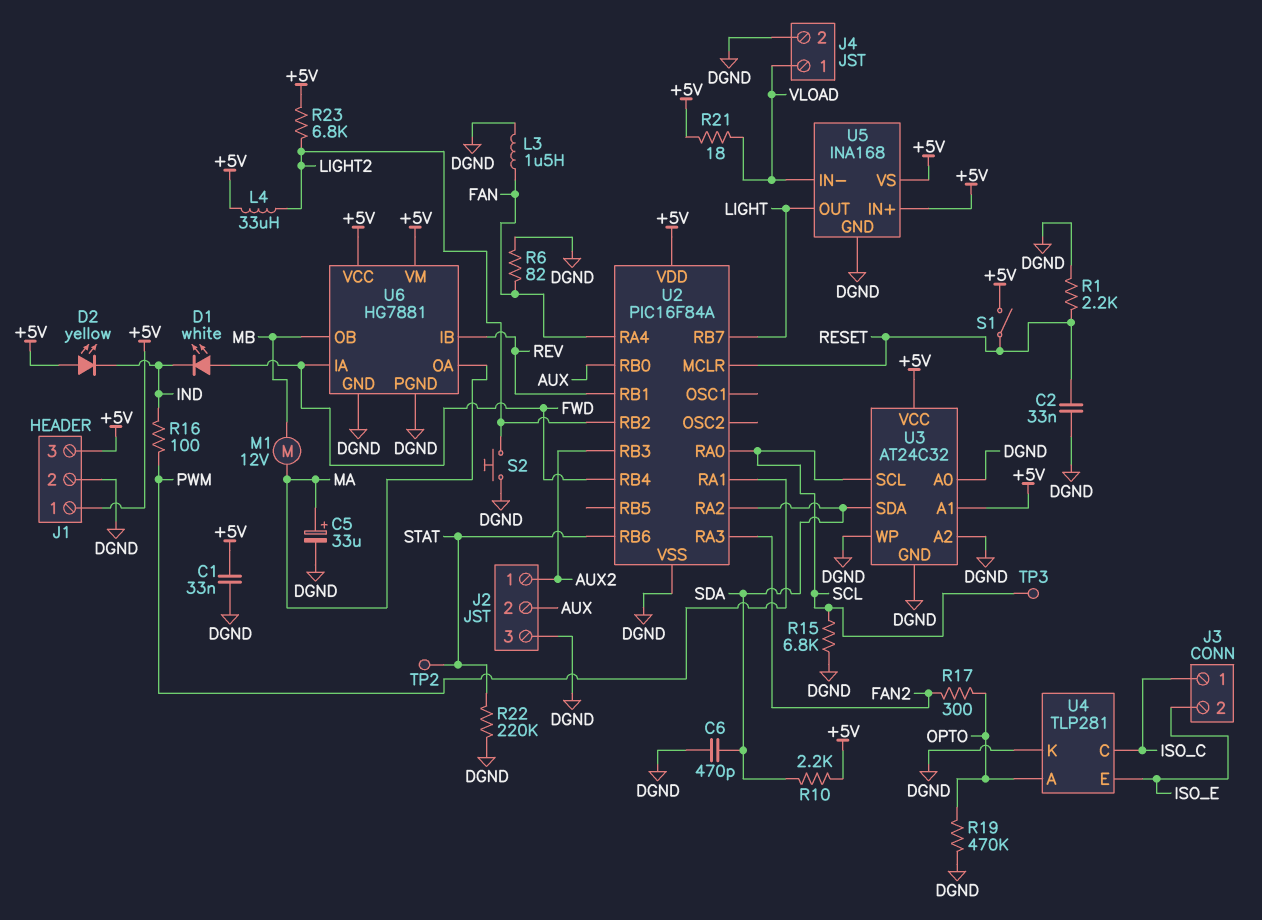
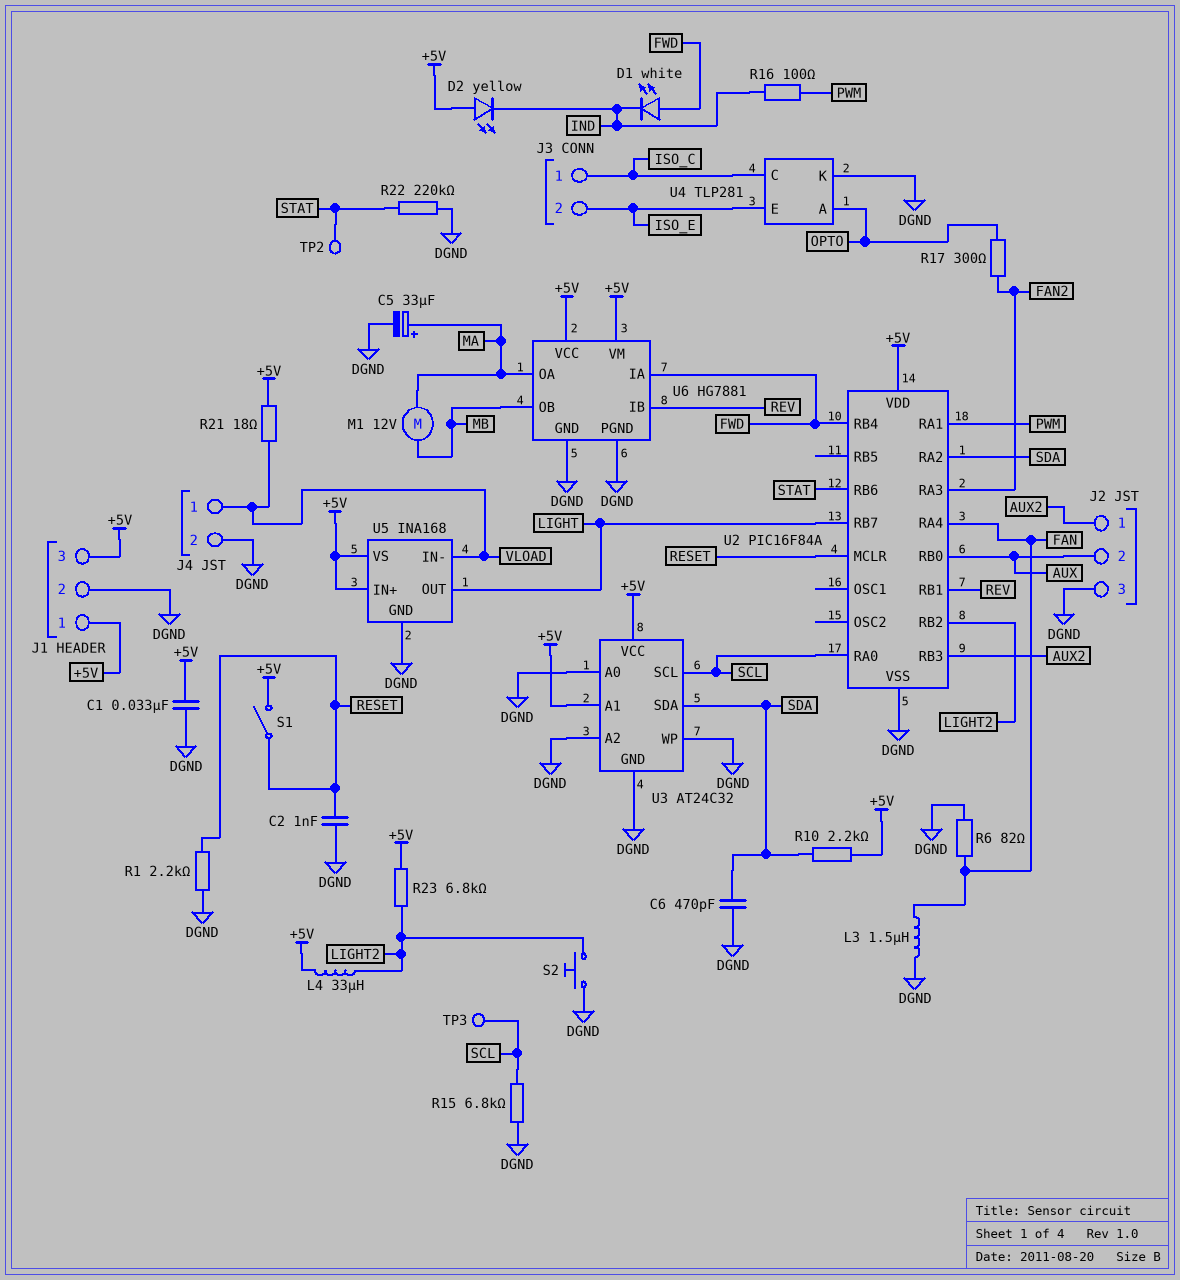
C2: 33nF (DGND, RESET) -> 1nF (DGND, RESET)
R19: 470k (DGND, OPTO) -> none

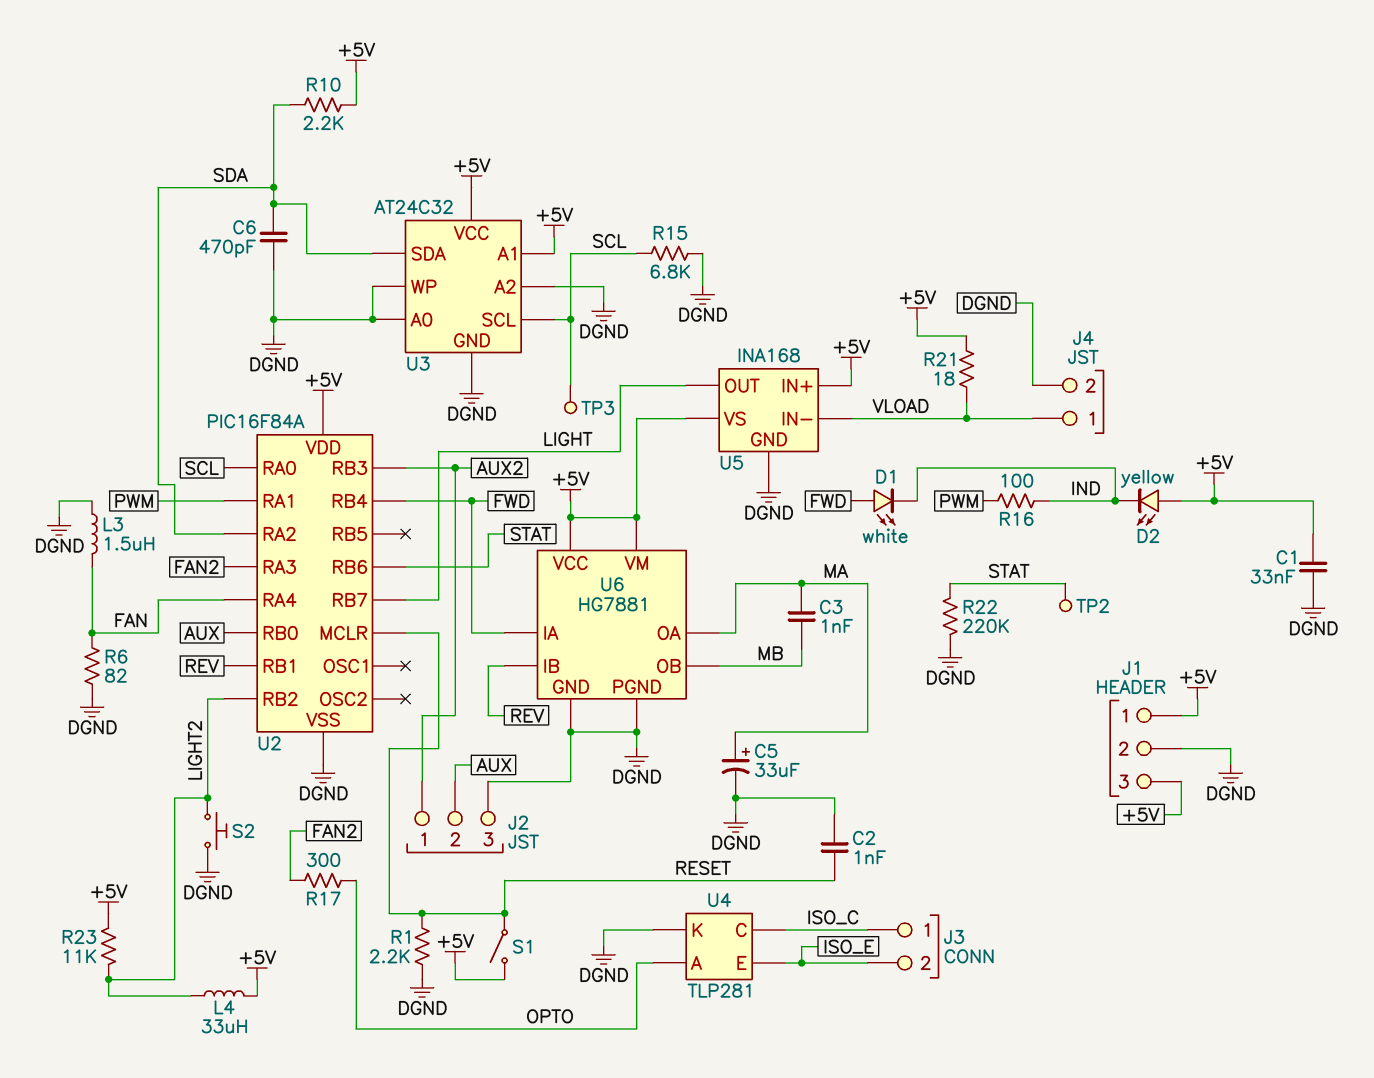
C3: none -> 1nF (MA, MB)
M1: motor 12V (MA, MB) -> none
R23: 6.8k (+5V, LIGHT2) -> 11k (+5V, LIGHT2)

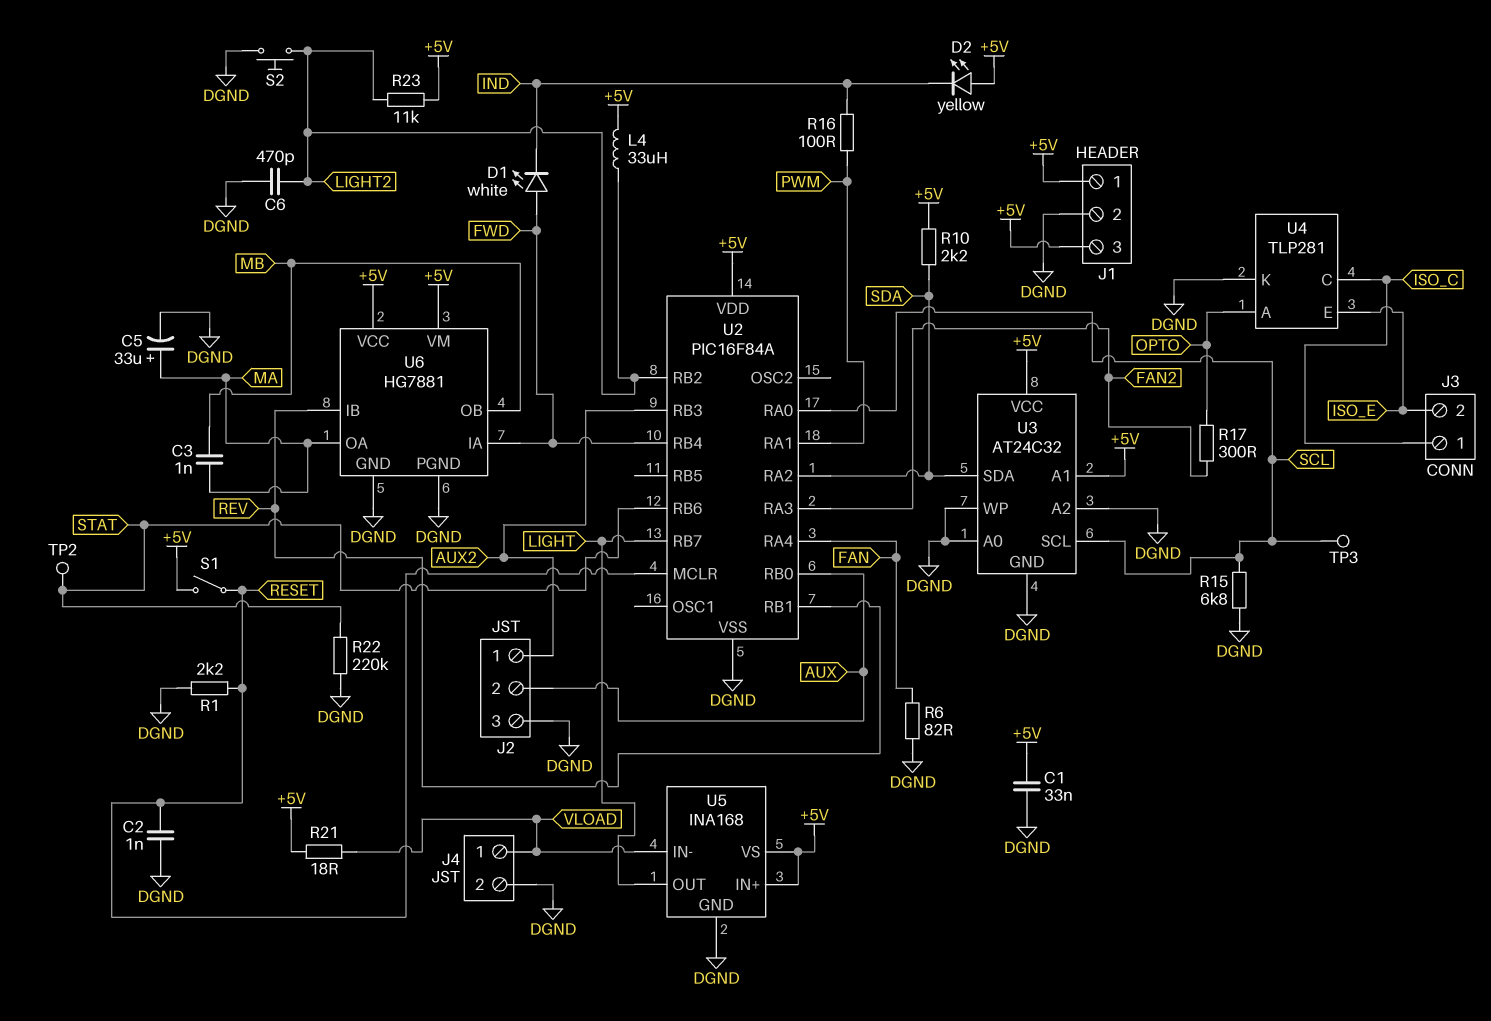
C6: 470pF (DGND, SDA) -> 470pF (DGND, LIGHT2)
L3: 1.5uH (DGND, FAN) -> none

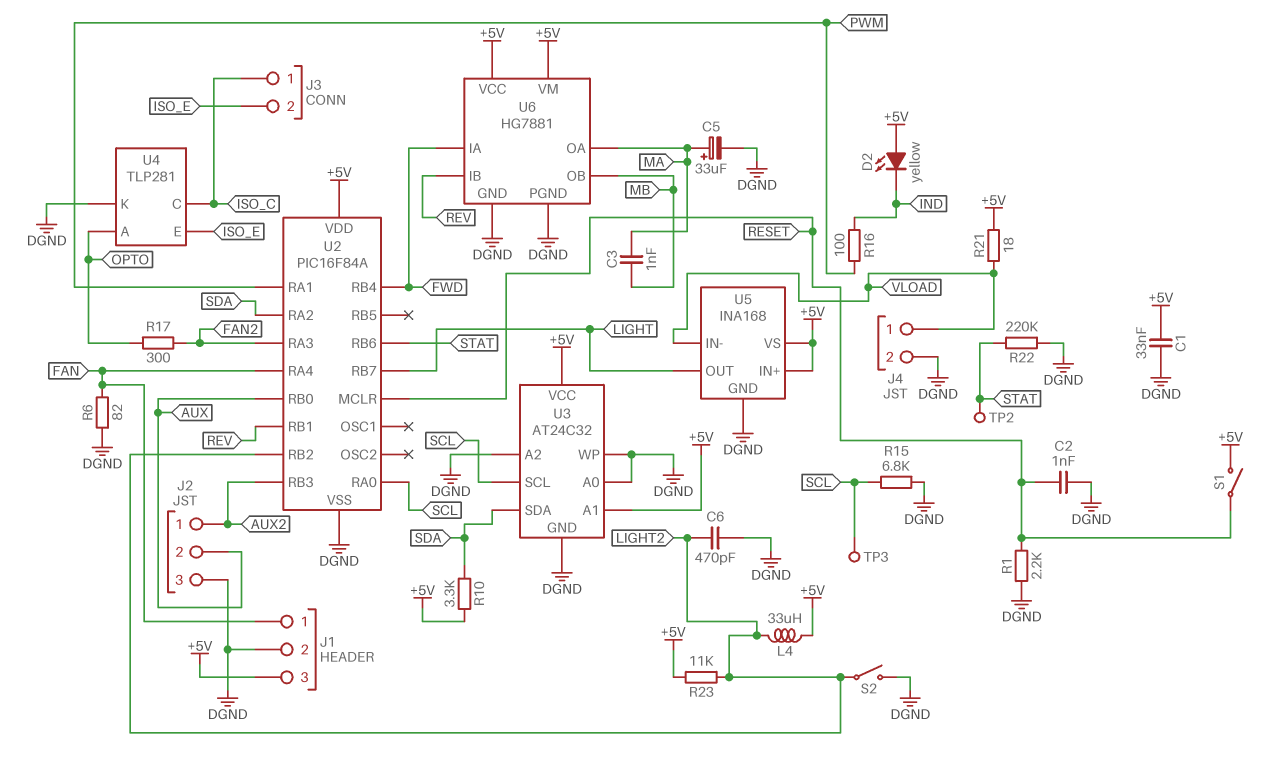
D1: LED white (A FWD, K IND) -> none
J1 pin 1: +5V -> FAN
R10: 2.2k (+5V, SDA) -> 3.3k (+5V, SDA)
S2: button (DGND, LIGHT2) -> switch (DGND, LIGHT2)

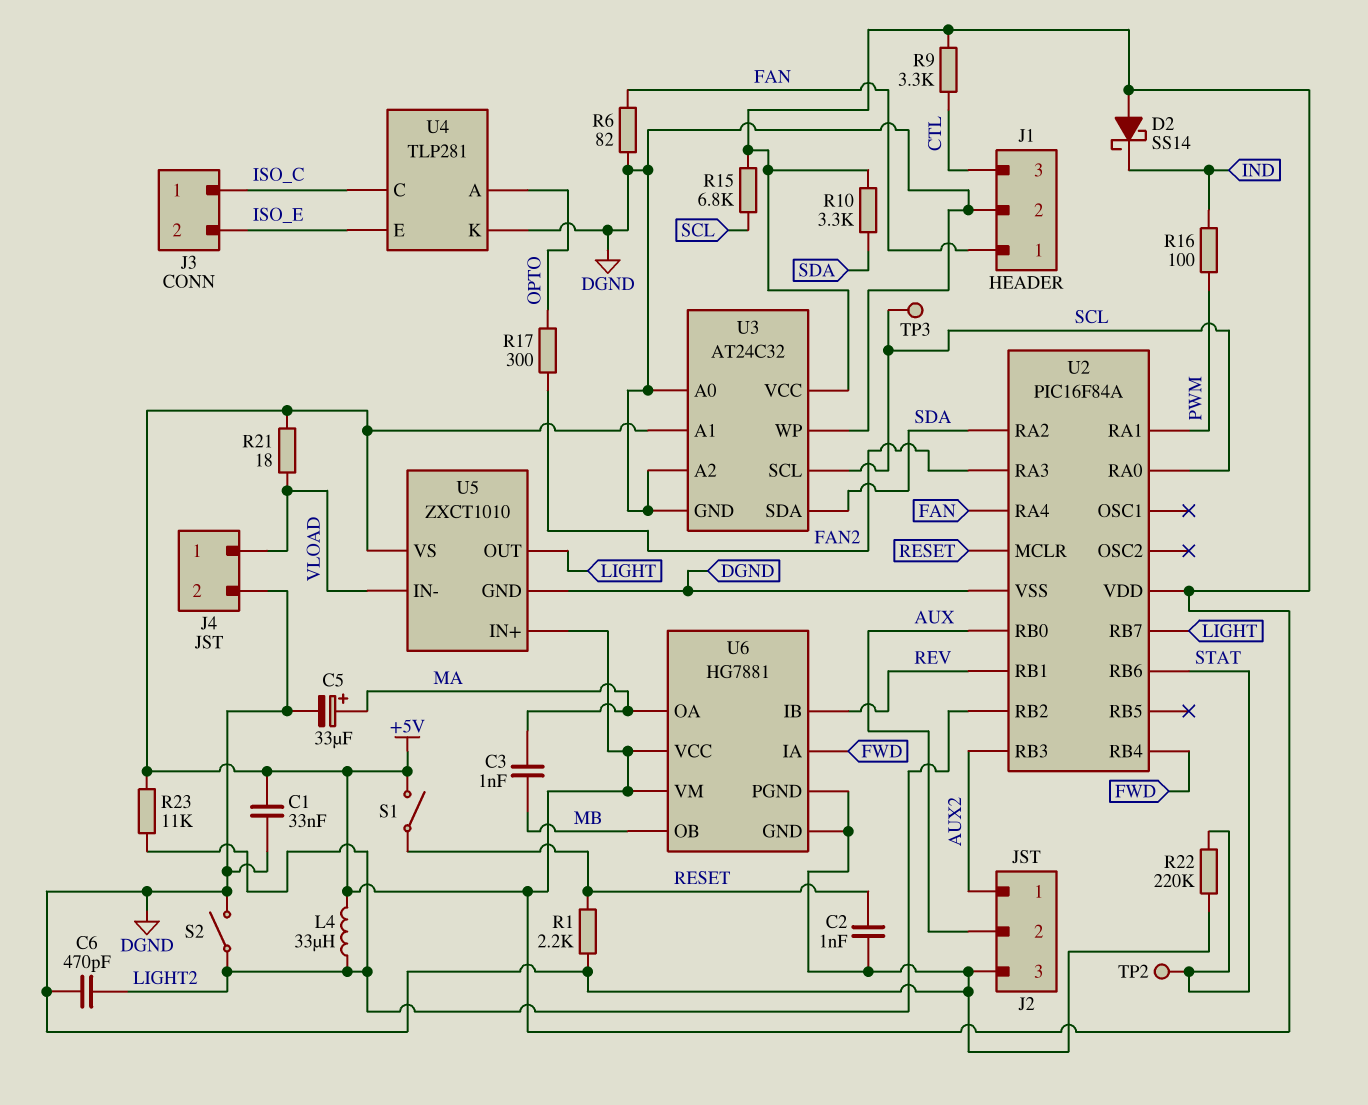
D2: LED yellow (A +5V, K IND) -> schottky SS14 (A +5V, K IND)
J1 pin 3: +5V -> CTL
R9: none -> 3.3k (+5V, CTL)
R15: 6.8k (DGND, SCL) -> 6.8k (+5V, SCL)
U5: INA168 -> ZXCT1010

